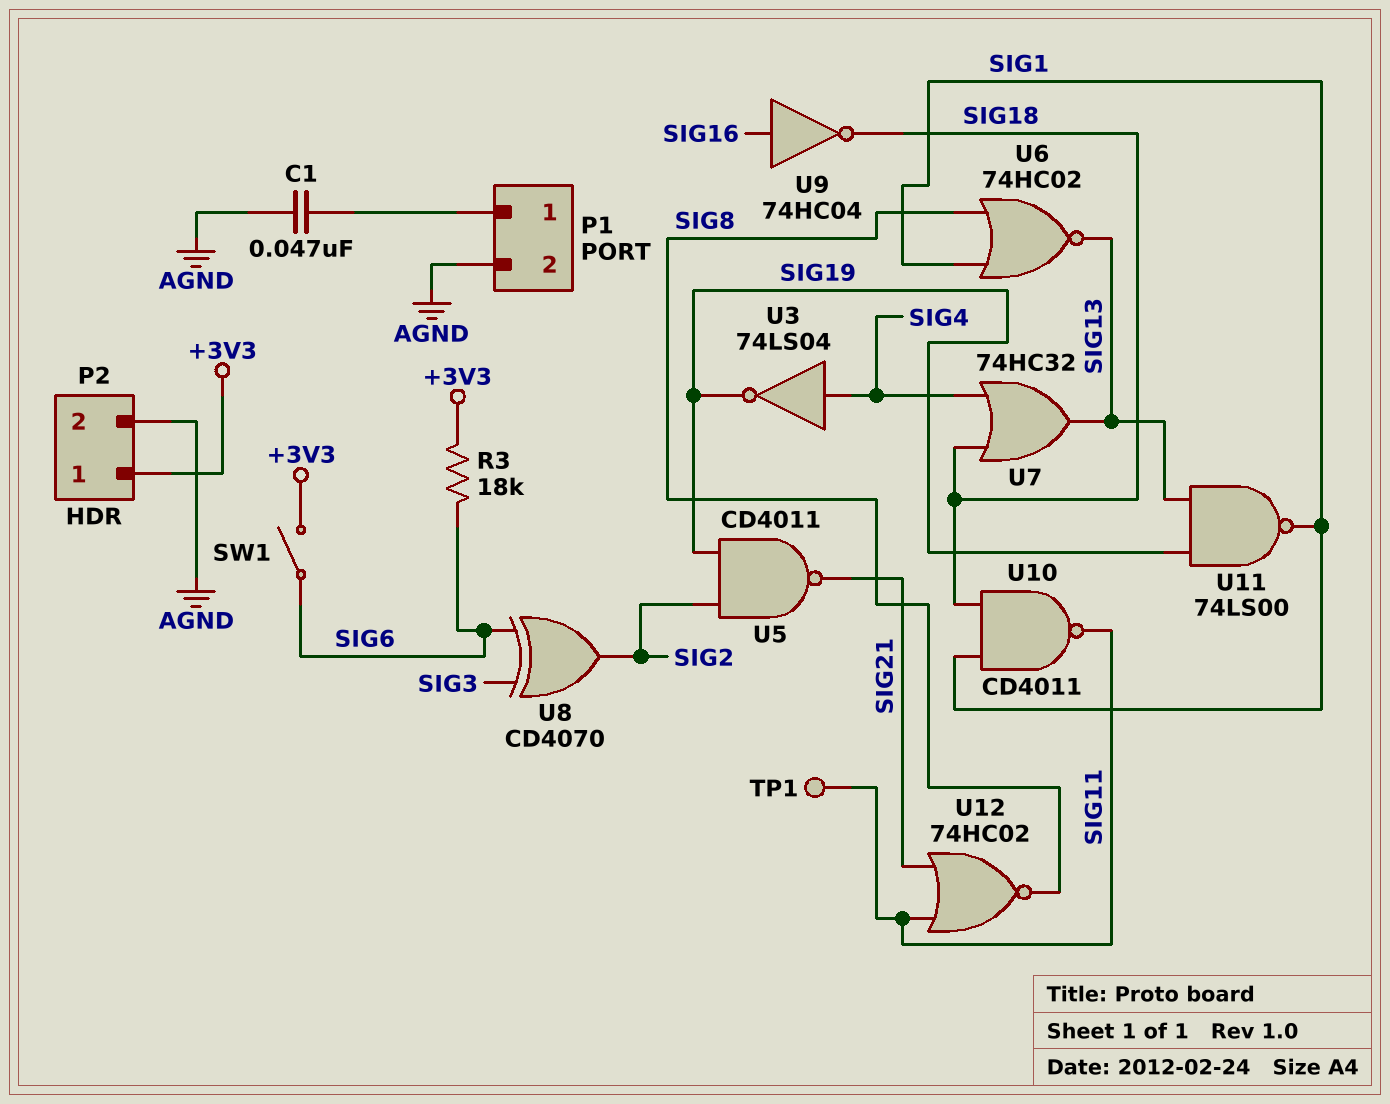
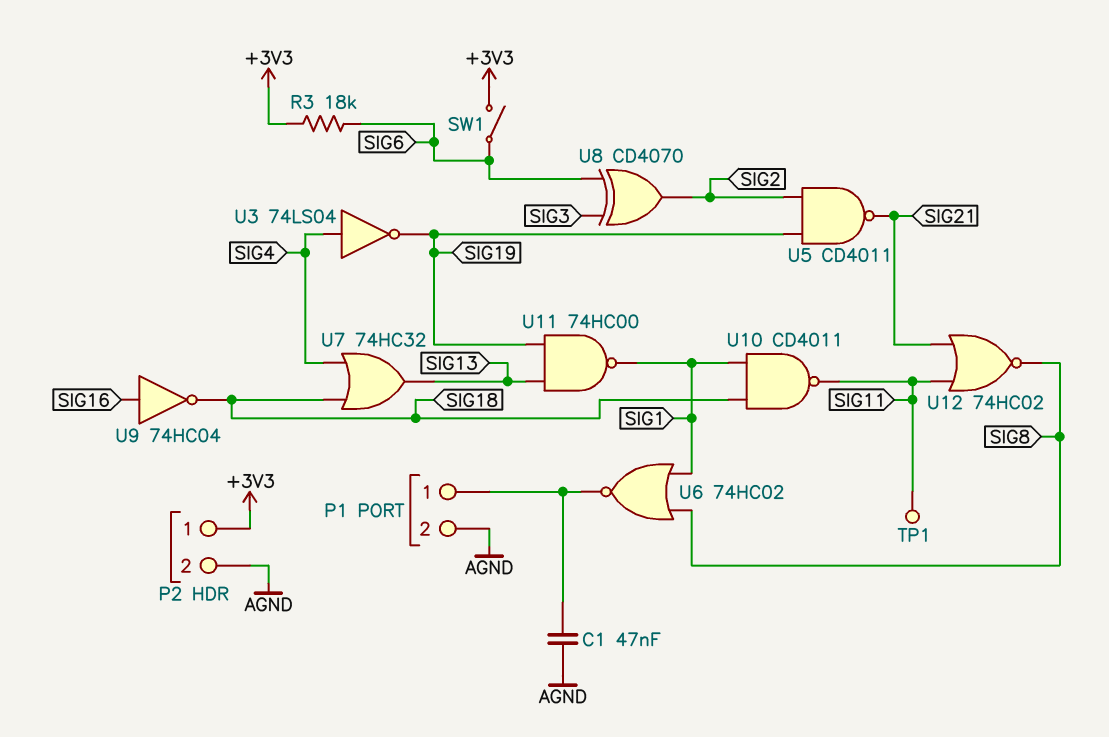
U6: NOR 74HC02 (in SIG1, in SIG8, out SIG13) -> NOR 74HC02 (in SIG1, in SIG8, out P1/1)
U11: NAND 74LS00 (in SIG13, in SIG19, out SIG1) -> NAND 74HC00 (in SIG13, in SIG19, out SIG1)

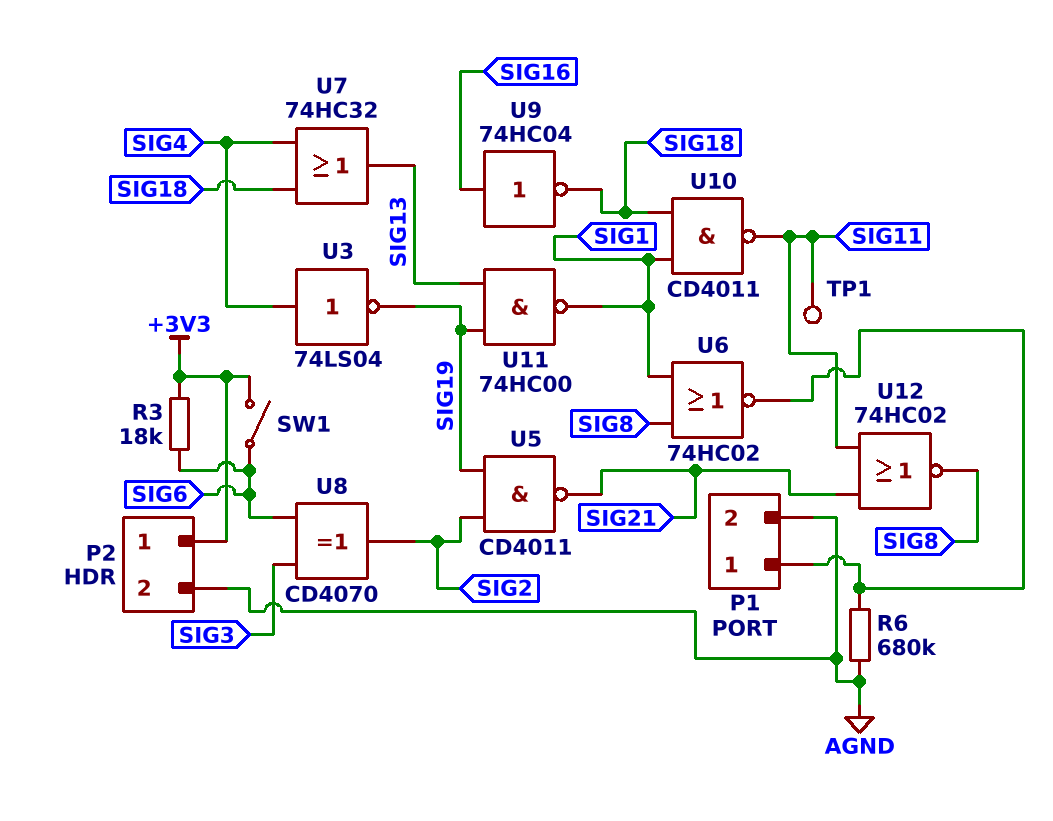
C1: 47nF (AGND, P1/1) -> none
R6: none -> 680k (AGND, P1/1)

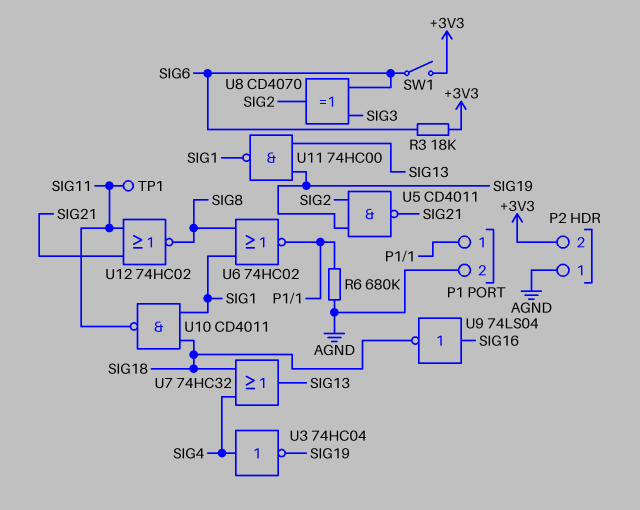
P2 pin 1: +3V3 -> AGND
P2 pin 2: AGND -> +3V3
U3: NOT 74LS04 (in SIG4, out SIG19) -> NOT 74HC04 (in SIG4, out SIG19)
U9: NOT 74HC04 (in SIG16, out SIG18) -> NOT 74LS04 (in SIG16, out SIG18)

